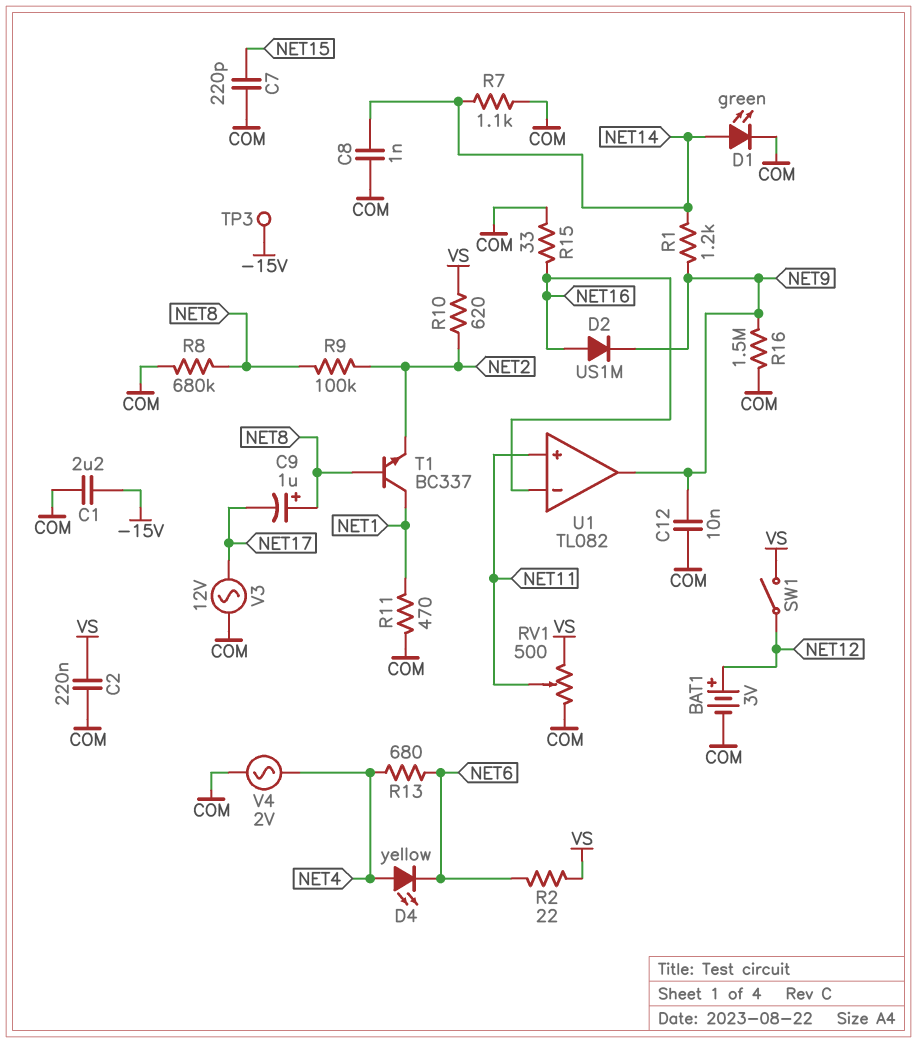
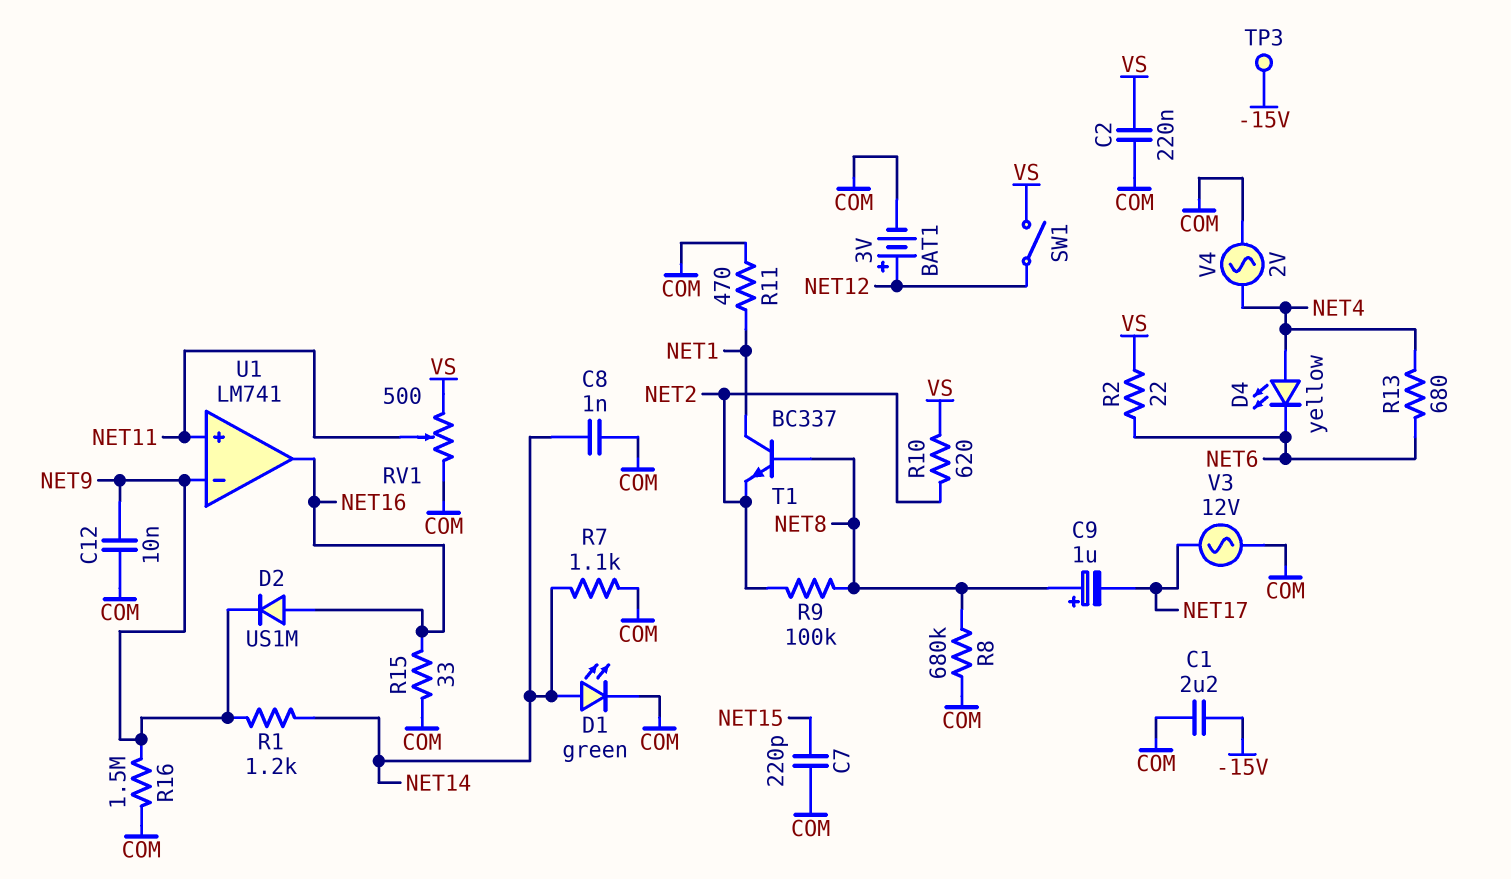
U1: TL082 -> LM741
U1 pin in-: NET16 -> NET9
U1 pin out: NET9 -> NET16

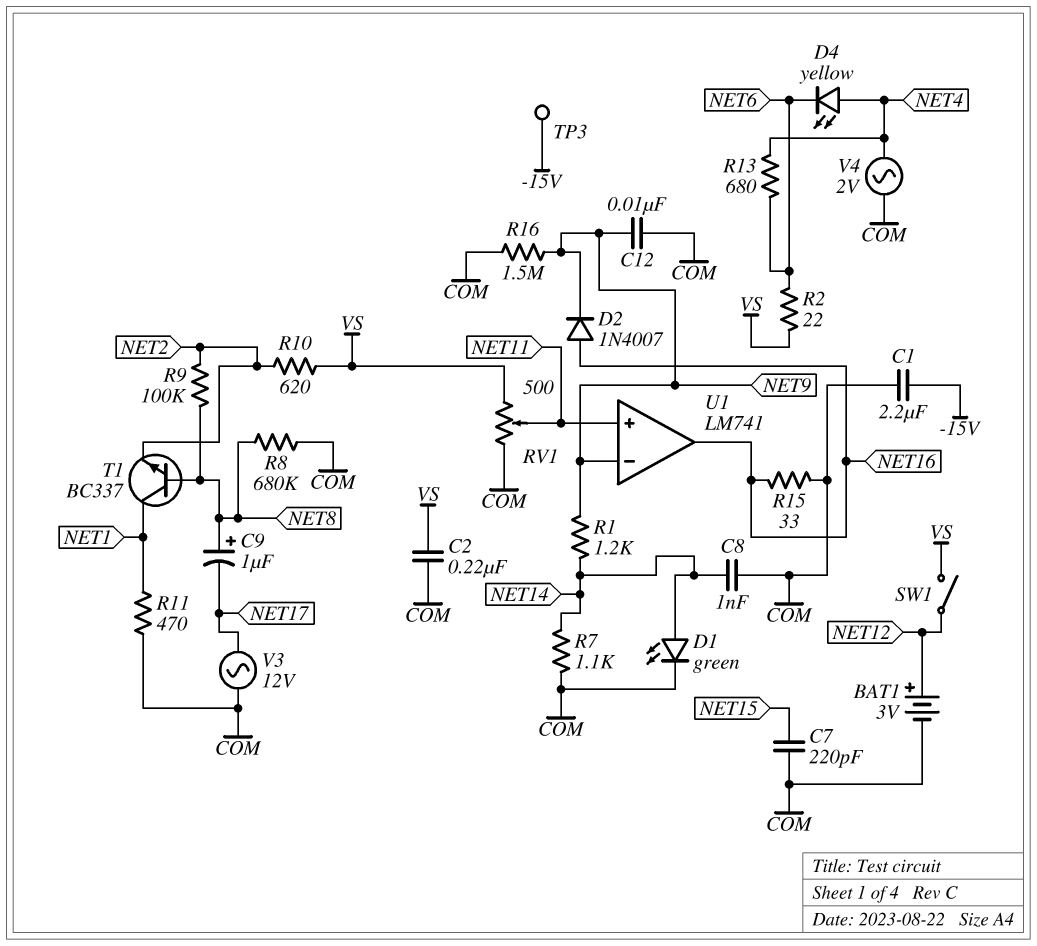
D2: diode US1M (A NET16, K NET9) -> diode 1N4007 (A NET16, K NET9)

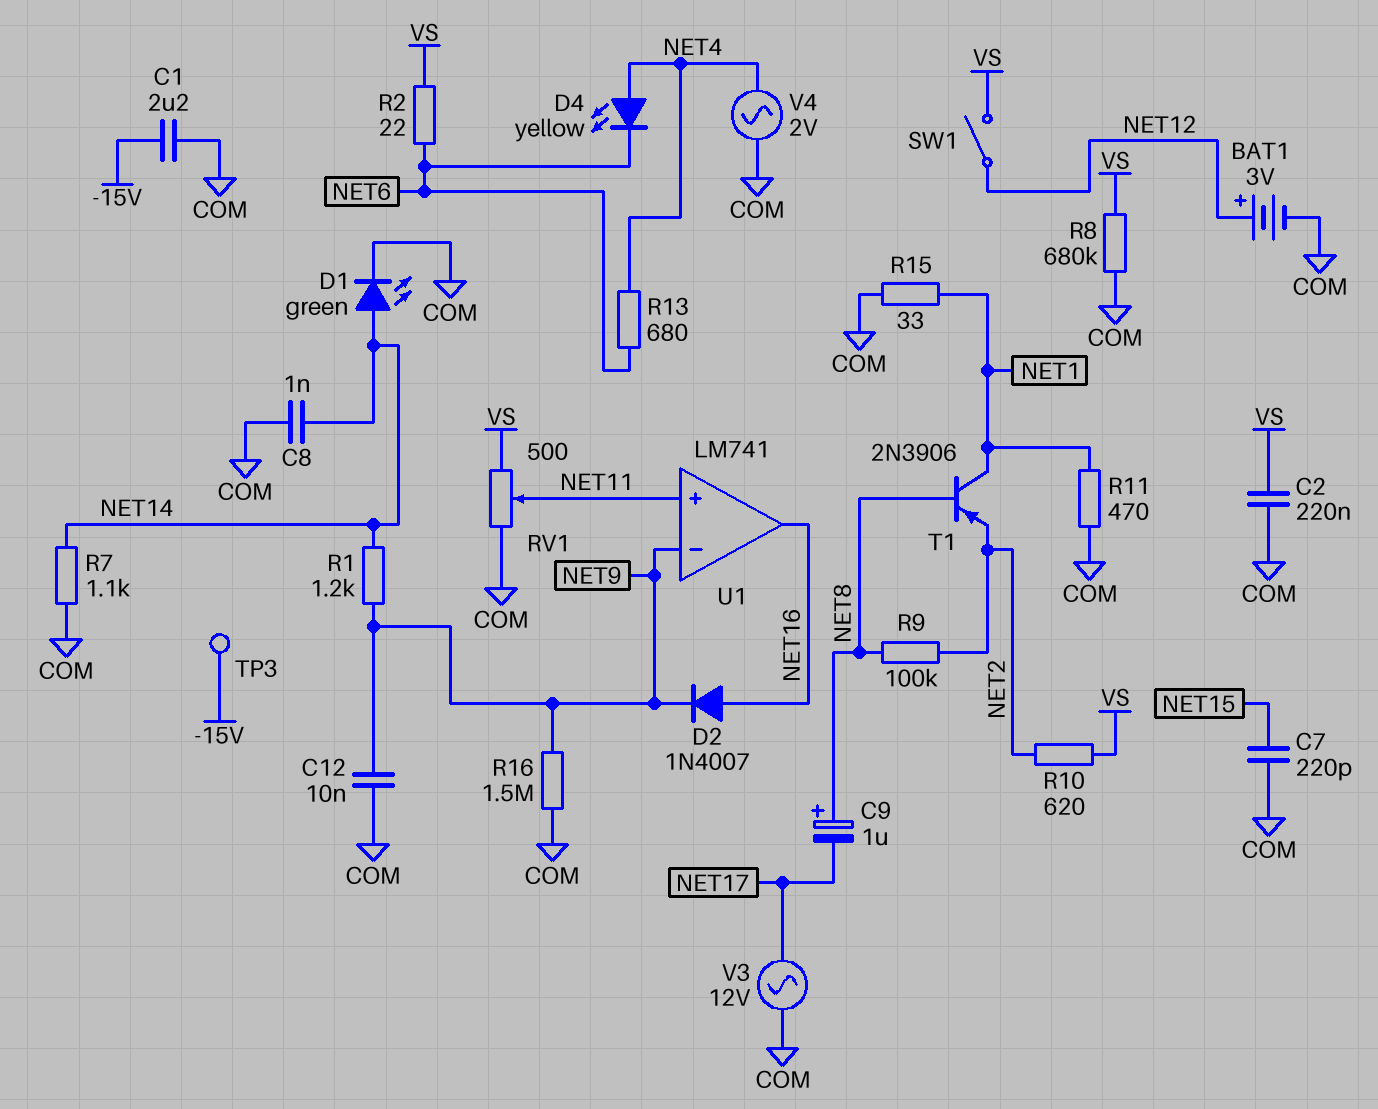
R8: 680k (COM, NET8) -> 680k (COM, VS)
R15: 33 (COM, NET16) -> 33 (COM, NET1)
T1: NPN BC337 (B NET8, C NET1, E NET2) -> PNP 2N3906 (B NET8, C NET1, E NET2)

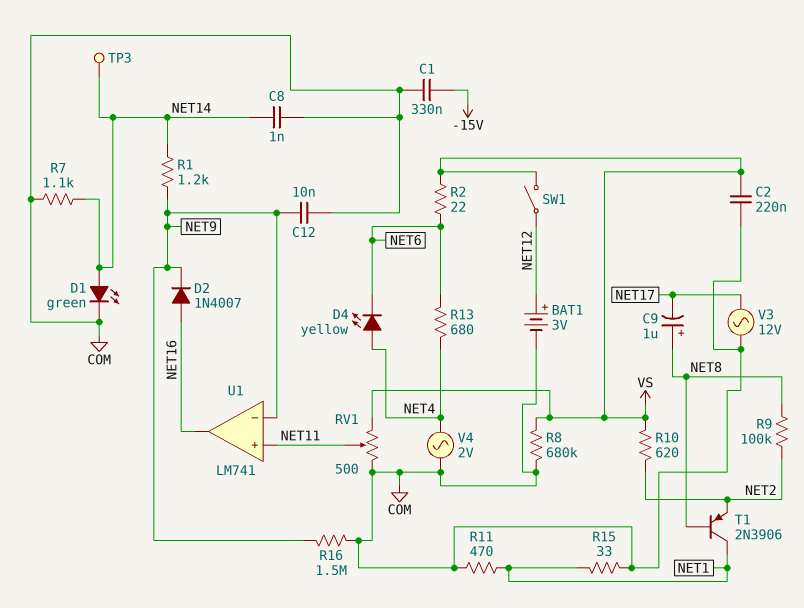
C1: 2.2uF (-15V, COM) -> 330nF (-15V, COM)
C7: 220pF (COM, NET15) -> none
TP3: test point (-15V) -> test point (NET14)

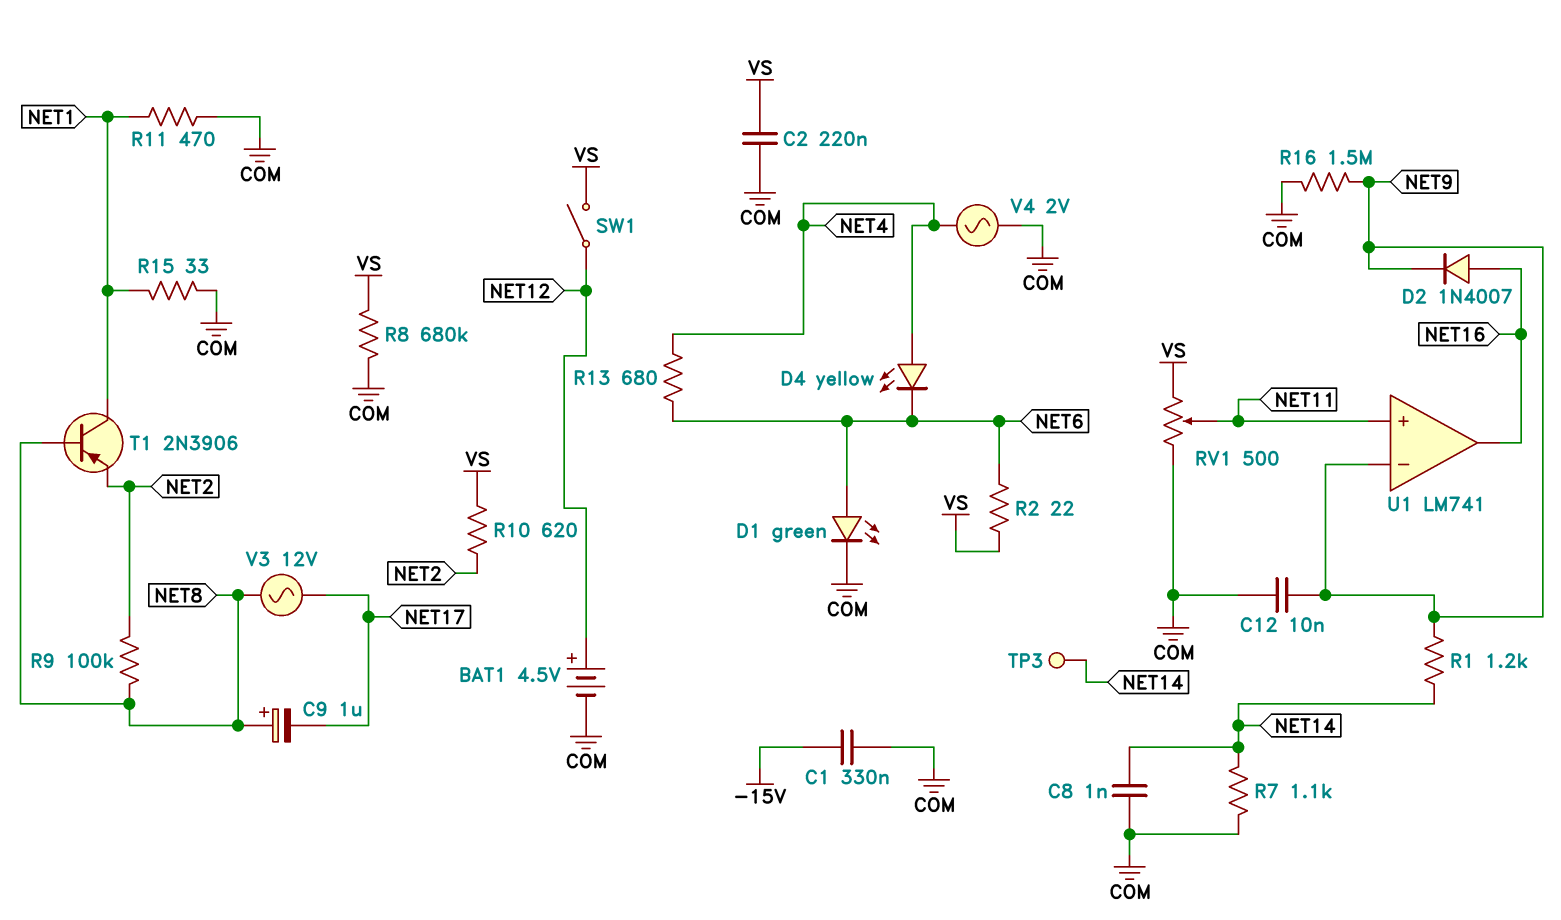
BAT1: 3V (plus NET12, minus COM) -> 4.5V (plus NET12, minus COM)
D1: LED green (A NET14, K COM) -> LED green (A NET6, K COM)
V3: AC 12V (COM, NET17) -> AC 12V (NET8, NET17)

